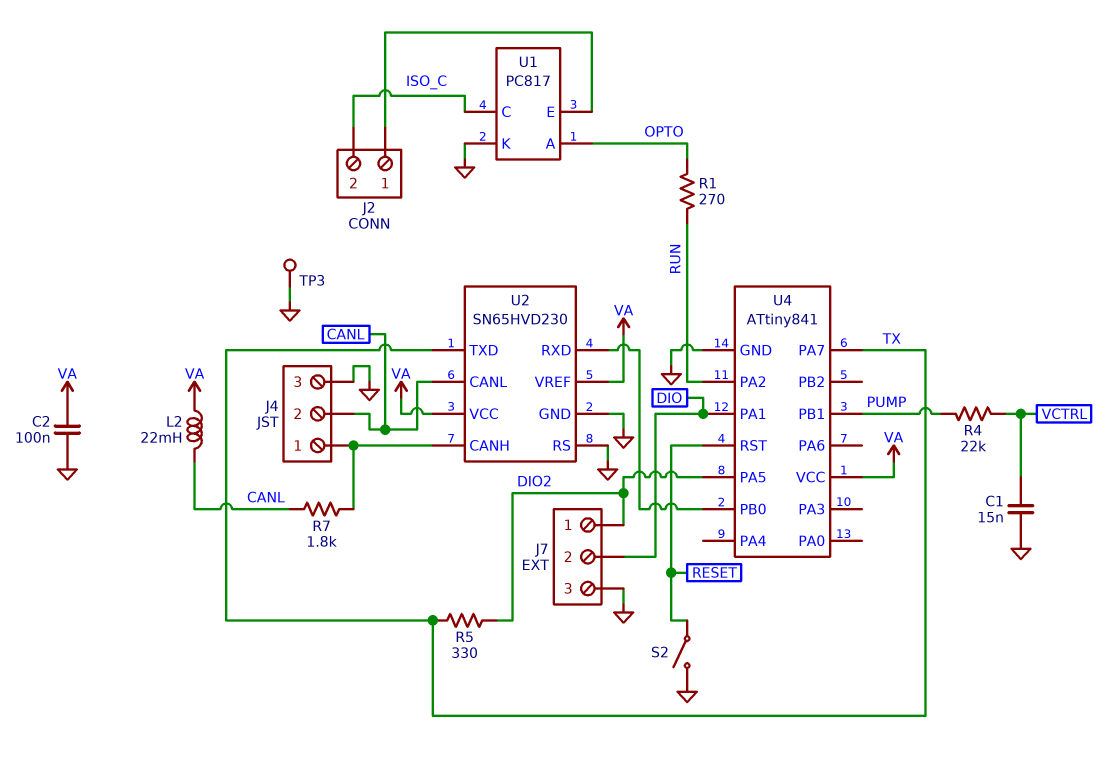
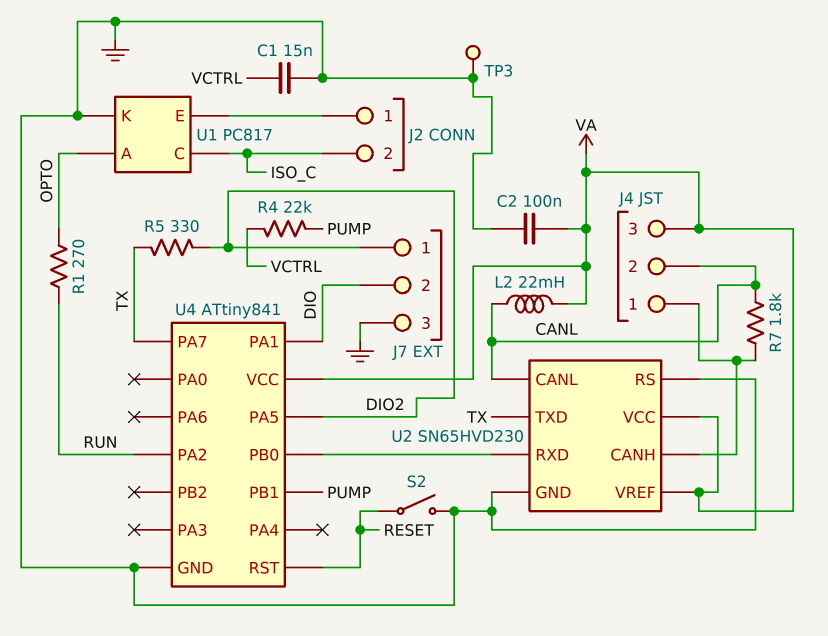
J4 pin 3: GND -> VA

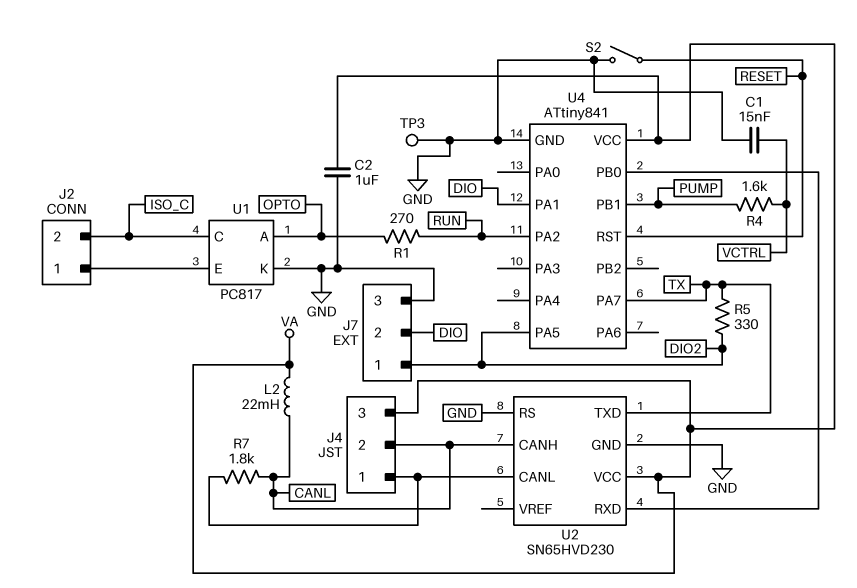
C2: 100nF (GND, VA) -> 1uF (GND, VA)
R4: 22k (PUMP, VCTRL) -> 1.6k (PUMP, VCTRL)
U2 pin CANH: J4/1 -> CANL
U2 pin CANL: CANL -> J4/1
U2 pin VREF: VA -> none

